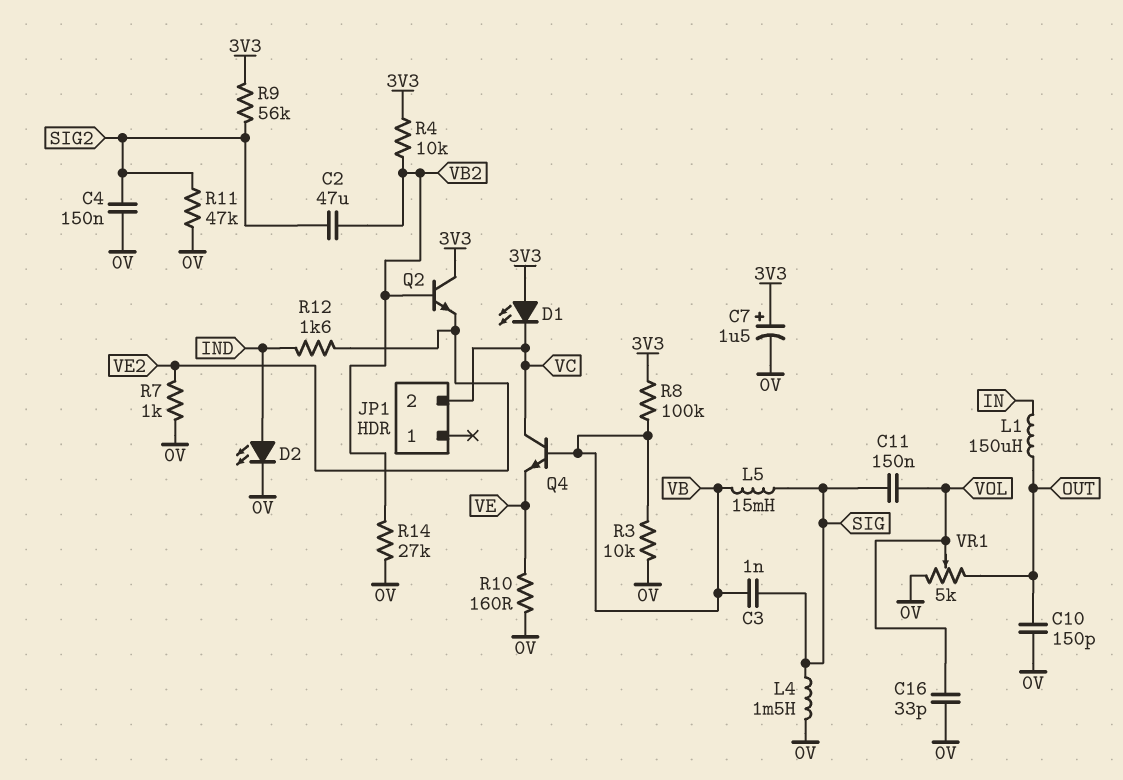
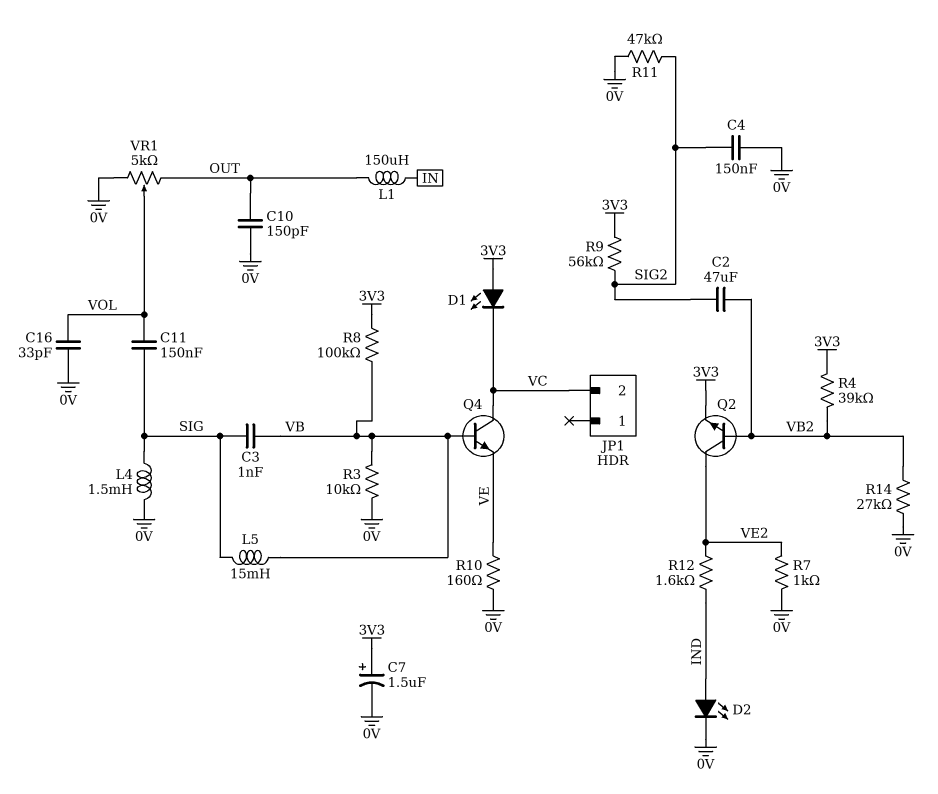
Q2: NPN (B VB2, C 3V3, E VE2) -> NPN (B VB2, C VE2, E 3V3)
R4: 10k (3V3, VB2) -> 39k (3V3, VB2)

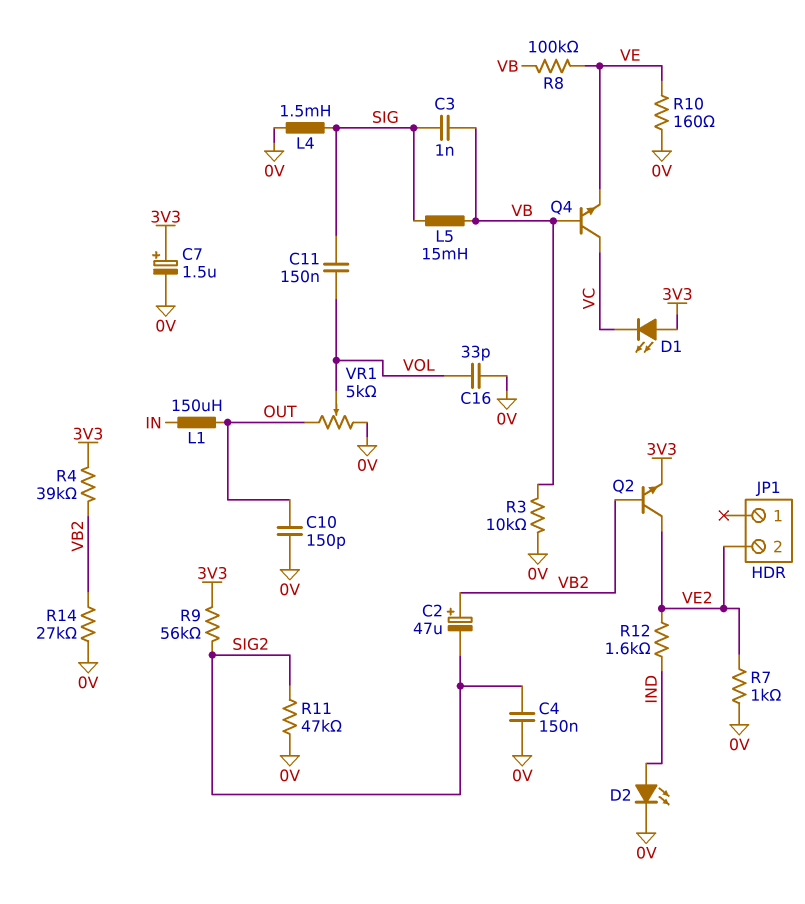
C2: 47uF (SIG2, VB2) -> 47uF (plus VB2, minus SIG2)
JP1 pin 2: VC -> VE2
R8: 100k (3V3, VB) -> 100k (VB, VE)

